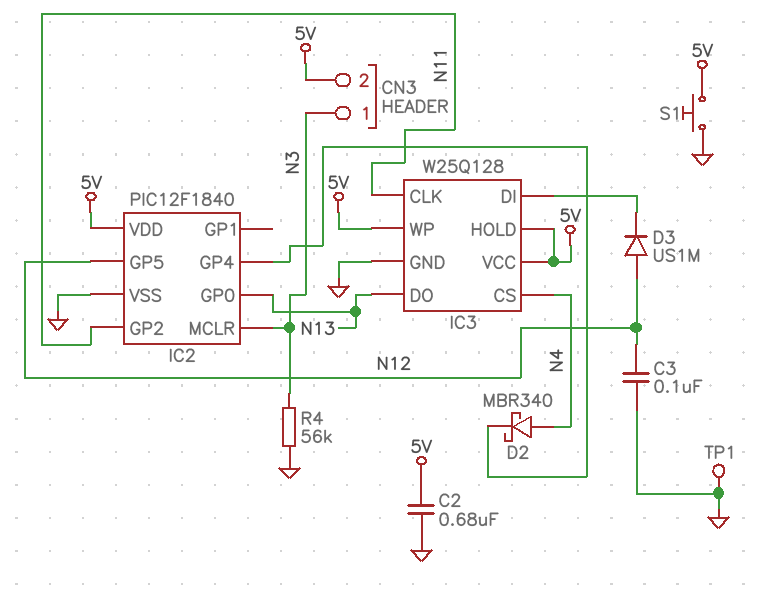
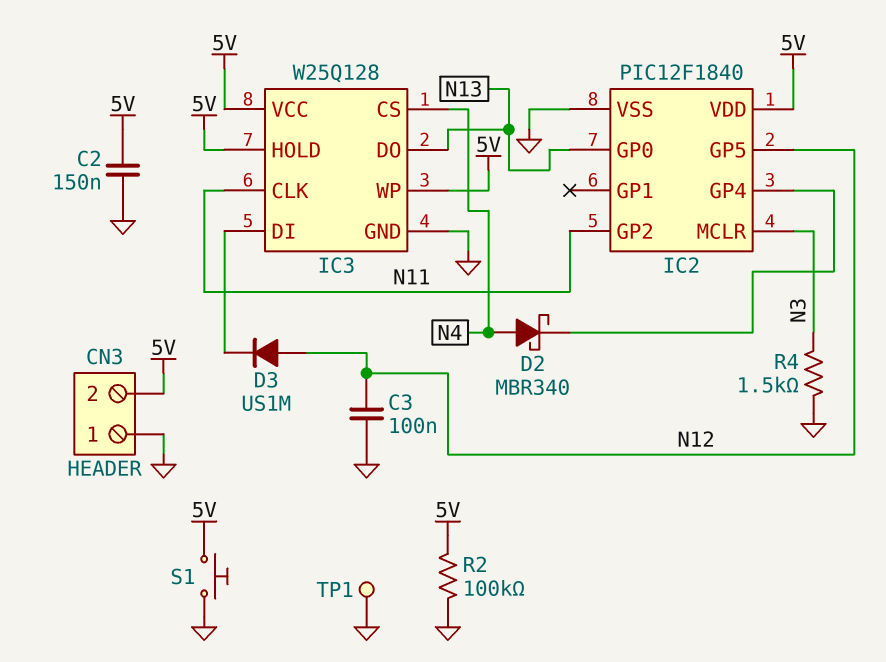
C2: 680nF (5V, GND) -> 150nF (5V, GND)
CN3 pin 1: N3 -> GND
R2: none -> 100k (5V, GND)
R4: 56k (GND, N3) -> 1.5k (GND, N3)

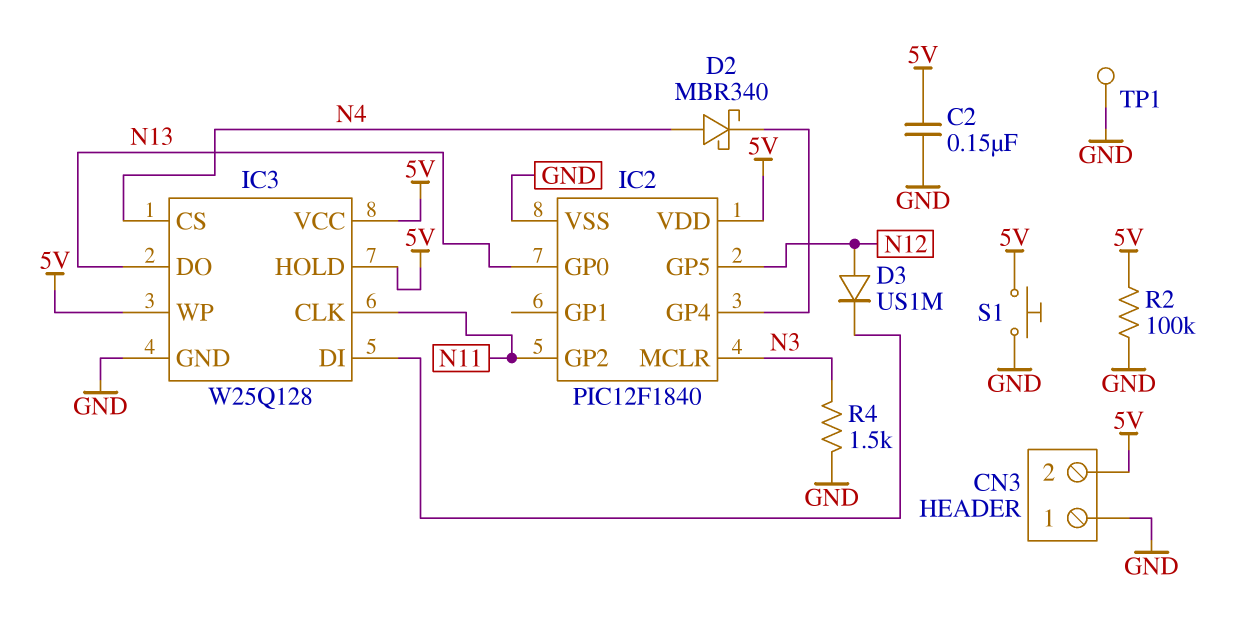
C3: 100nF (GND, N12) -> none

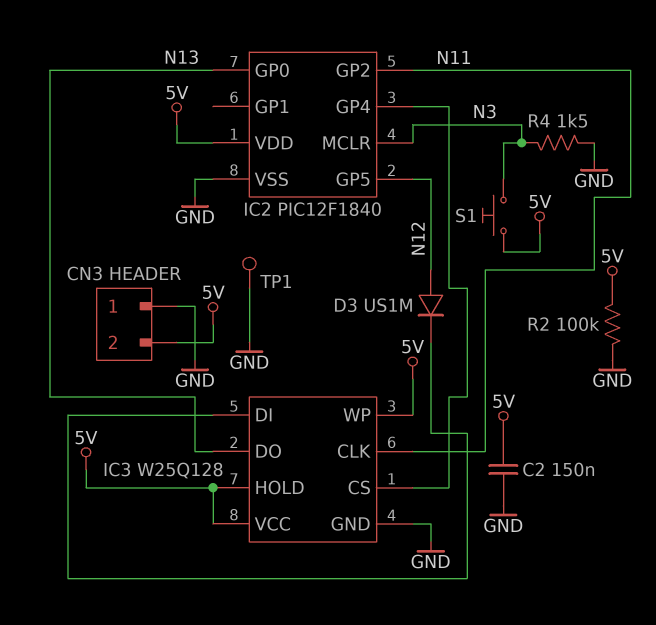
D2: schottky MBR340 (A N4, K IC2/GP4) -> none
IC3 pin CS: N4 -> IC2/GP4
S1: button (5V, GND) -> button (5V, N3)

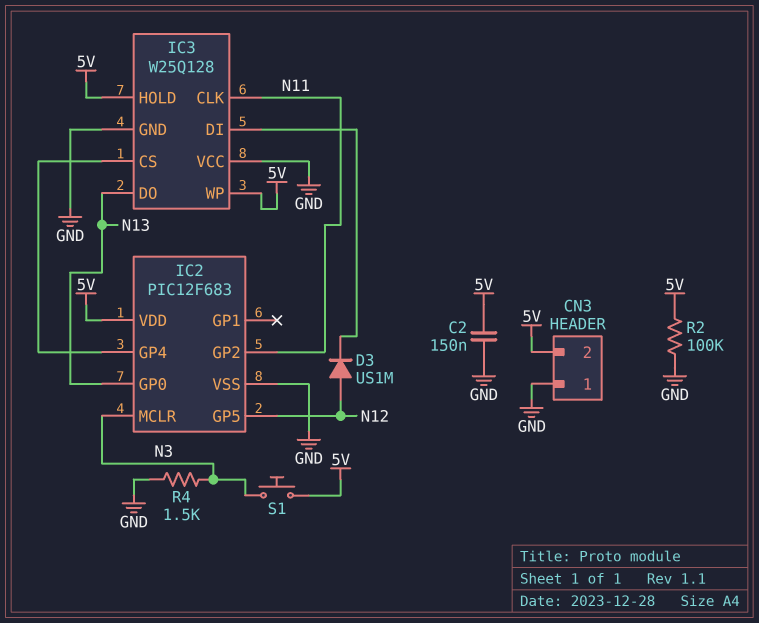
IC2: PIC12F1840 -> PIC12F683
IC3 pin VCC: 5V -> GND
TP1: test point (GND) -> none

